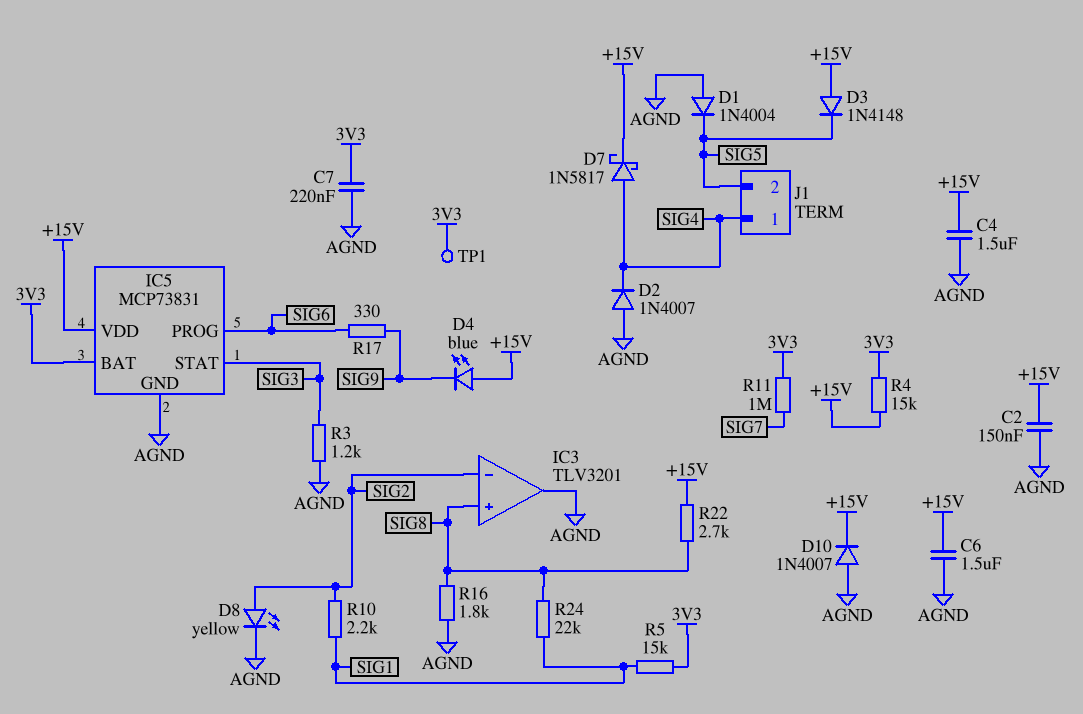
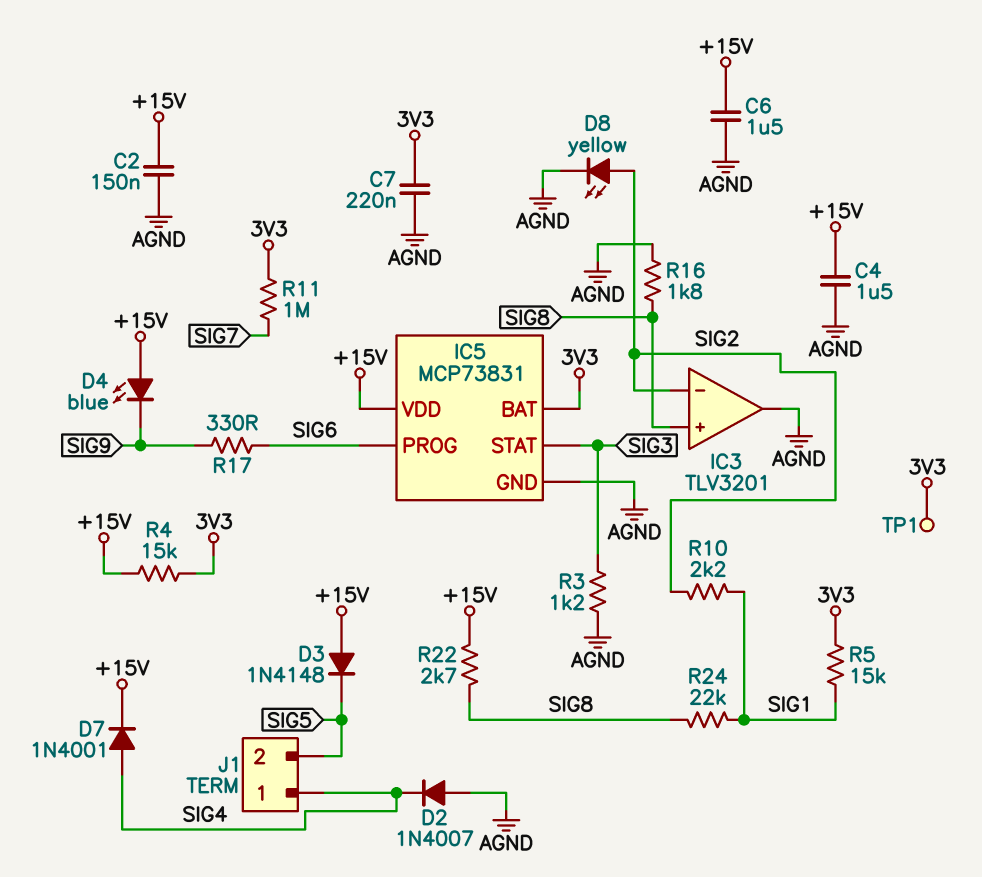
D1: diode 1N4004 (A AGND, K SIG5) -> none
D7: schottky 1N5817 (A SIG4, K +15V) -> diode 1N4001 (A SIG4, K +15V)
D10: diode 1N4007 (A AGND, K +15V) -> none

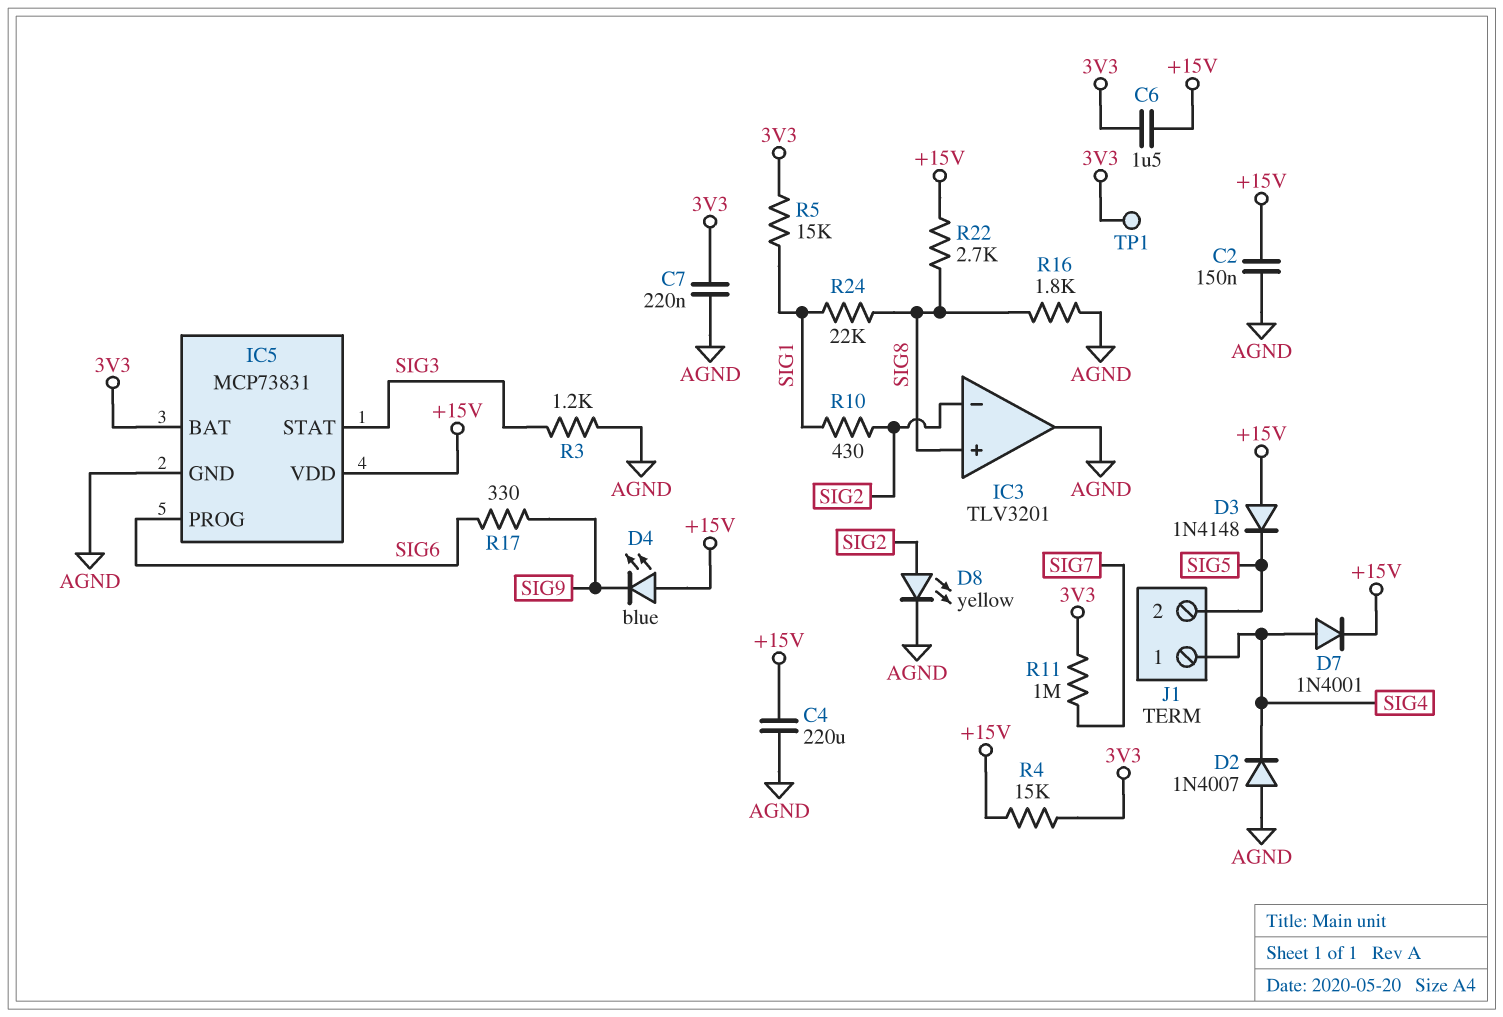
C4: 1.5uF (+15V, AGND) -> 220uF (+15V, AGND)
C6: 1.5uF (+15V, AGND) -> 1.5uF (+15V, 3V3)
R10: 2.2k (SIG1, SIG2) -> 430 (SIG1, SIG2)

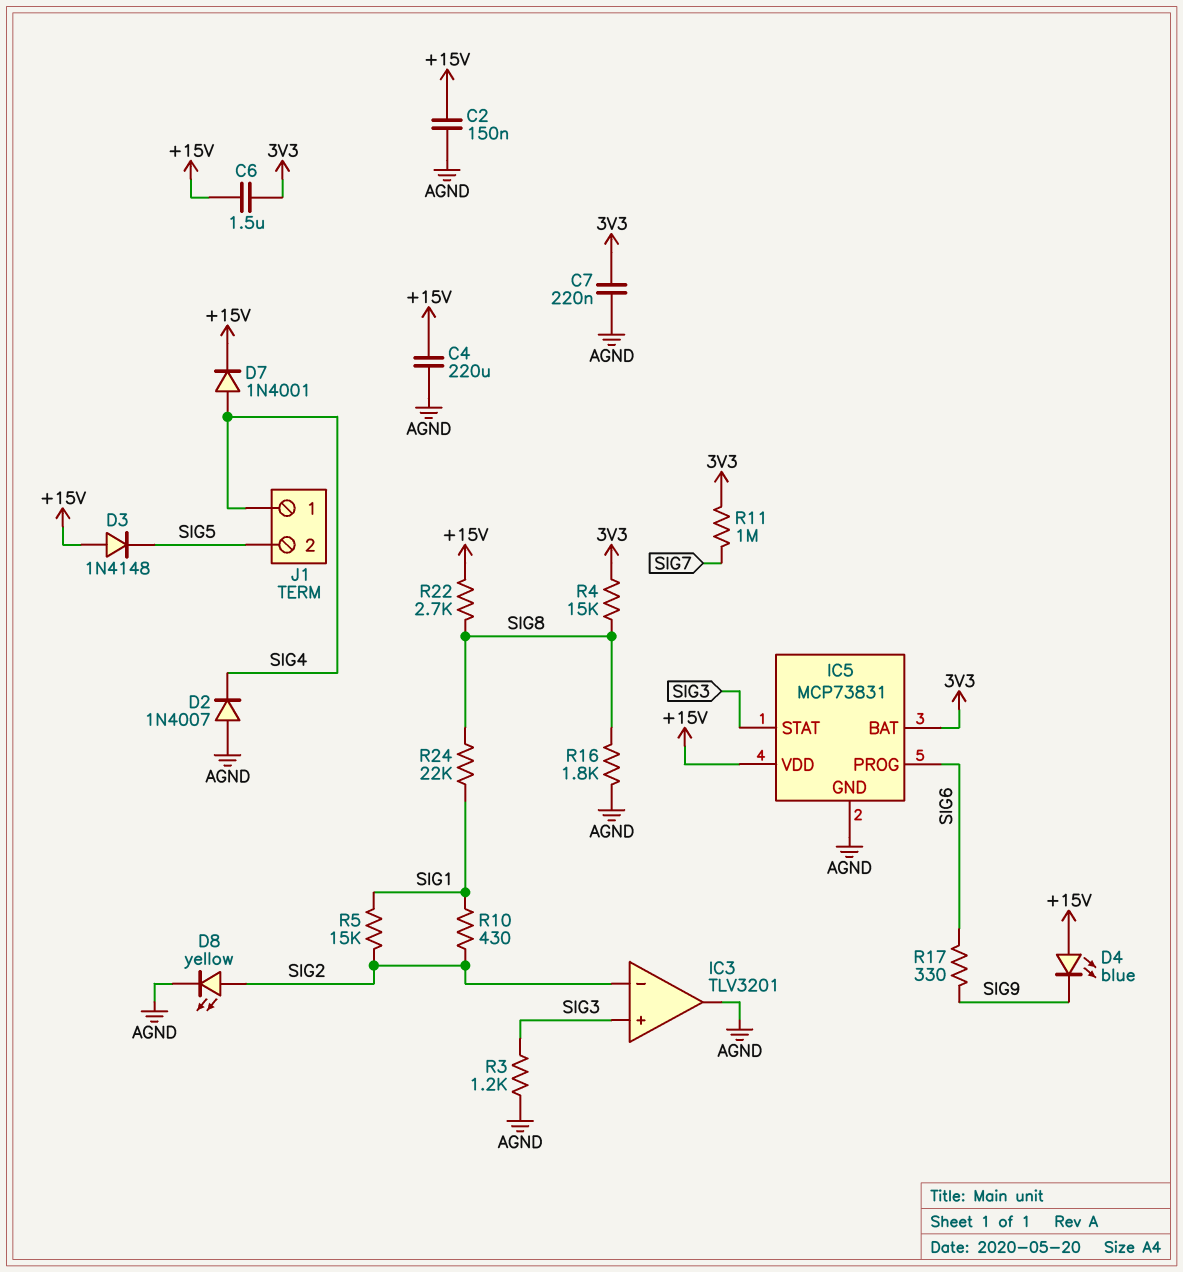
IC3 pin in+: SIG8 -> SIG3
R4: 15k (+15V, 3V3) -> 15k (3V3, SIG8)
R5: 15k (3V3, SIG1) -> 15k (SIG1, SIG2)
TP1: test point (3V3) -> none

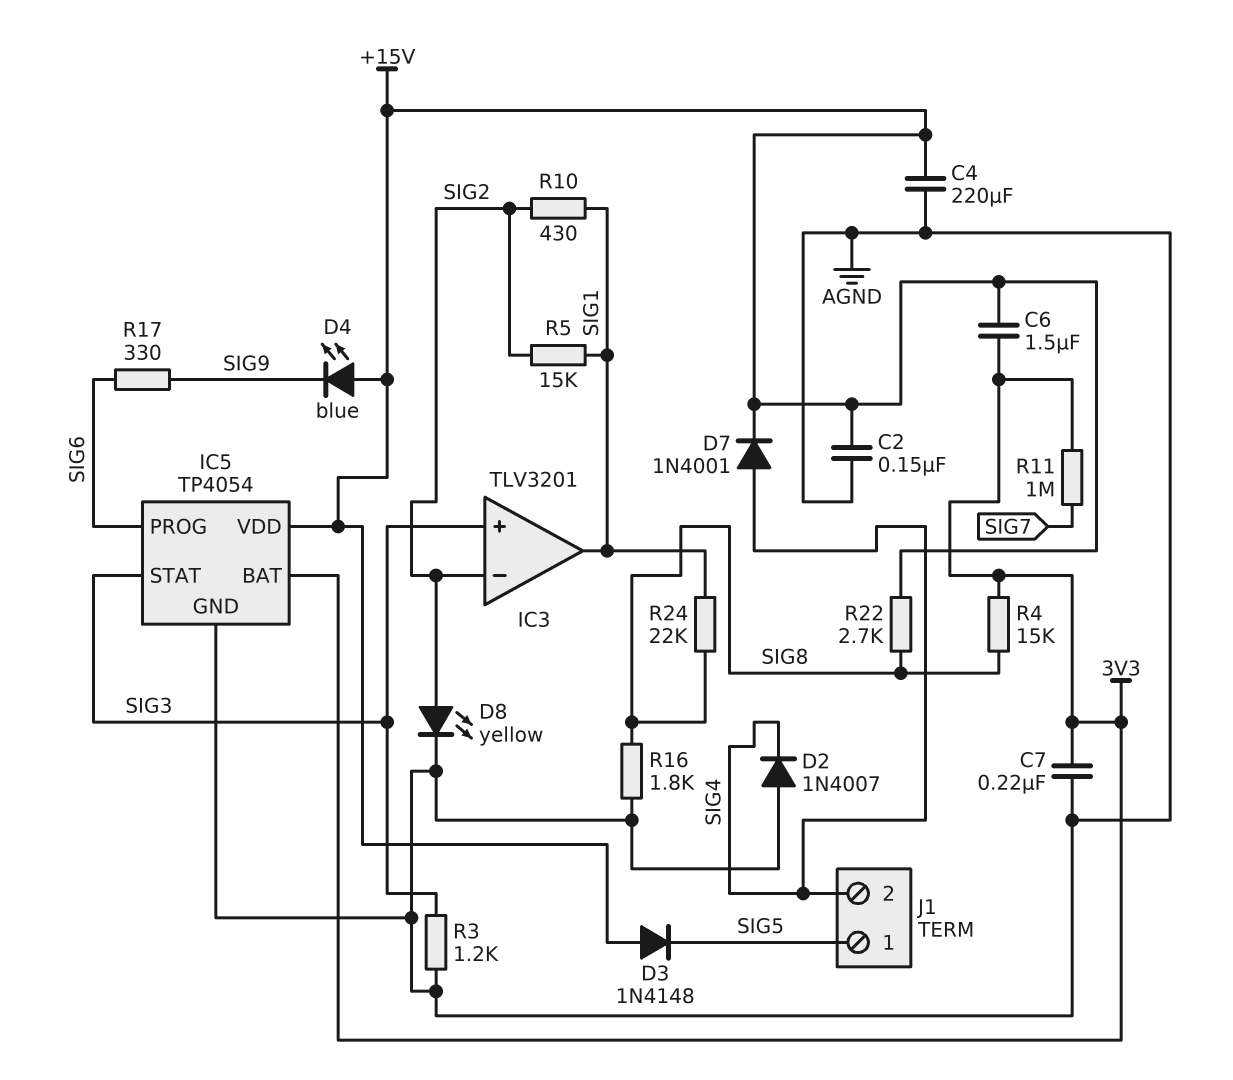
IC3 pin out: AGND -> SIG1
IC5: MCP73831 -> TP4054
J1 pin 1: SIG4 -> SIG5
J1 pin 2: SIG5 -> SIG4

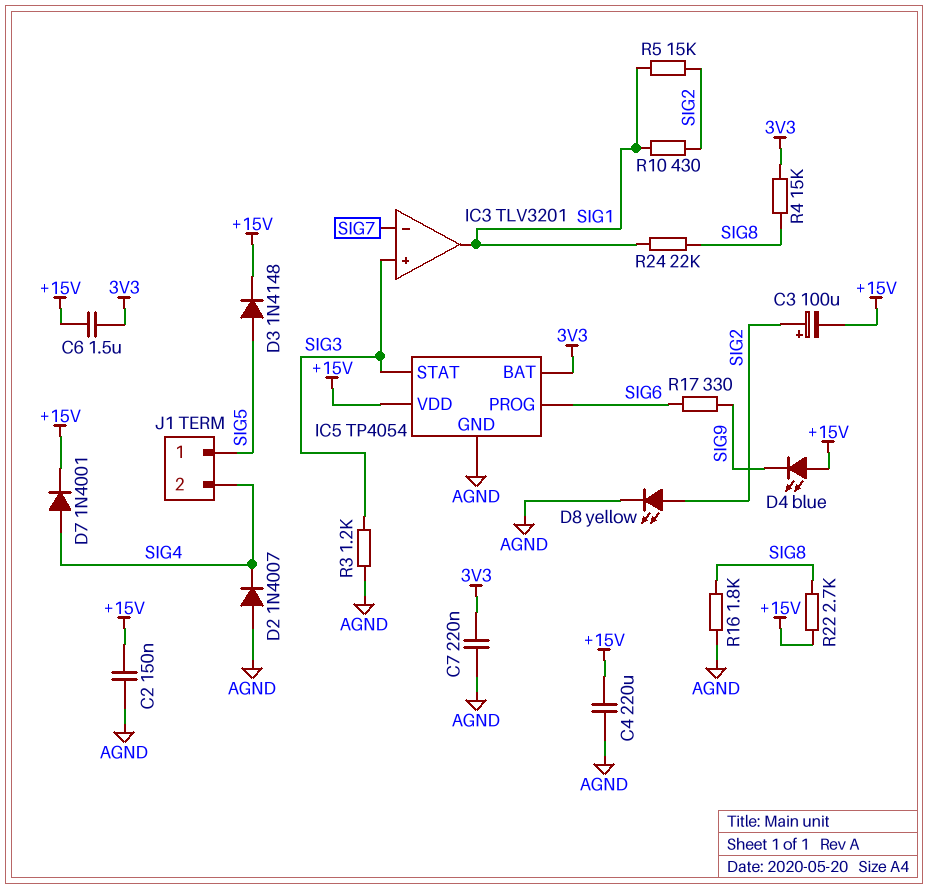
C3: none -> 100uF (plus SIG2, minus +15V)
D3: diode 1N4148 (A +15V, K SIG5) -> diode 1N4148 (A SIG5, K +15V)
IC3 pin in-: SIG2 -> SIG7
R11: 1M (3V3, SIG7) -> none

